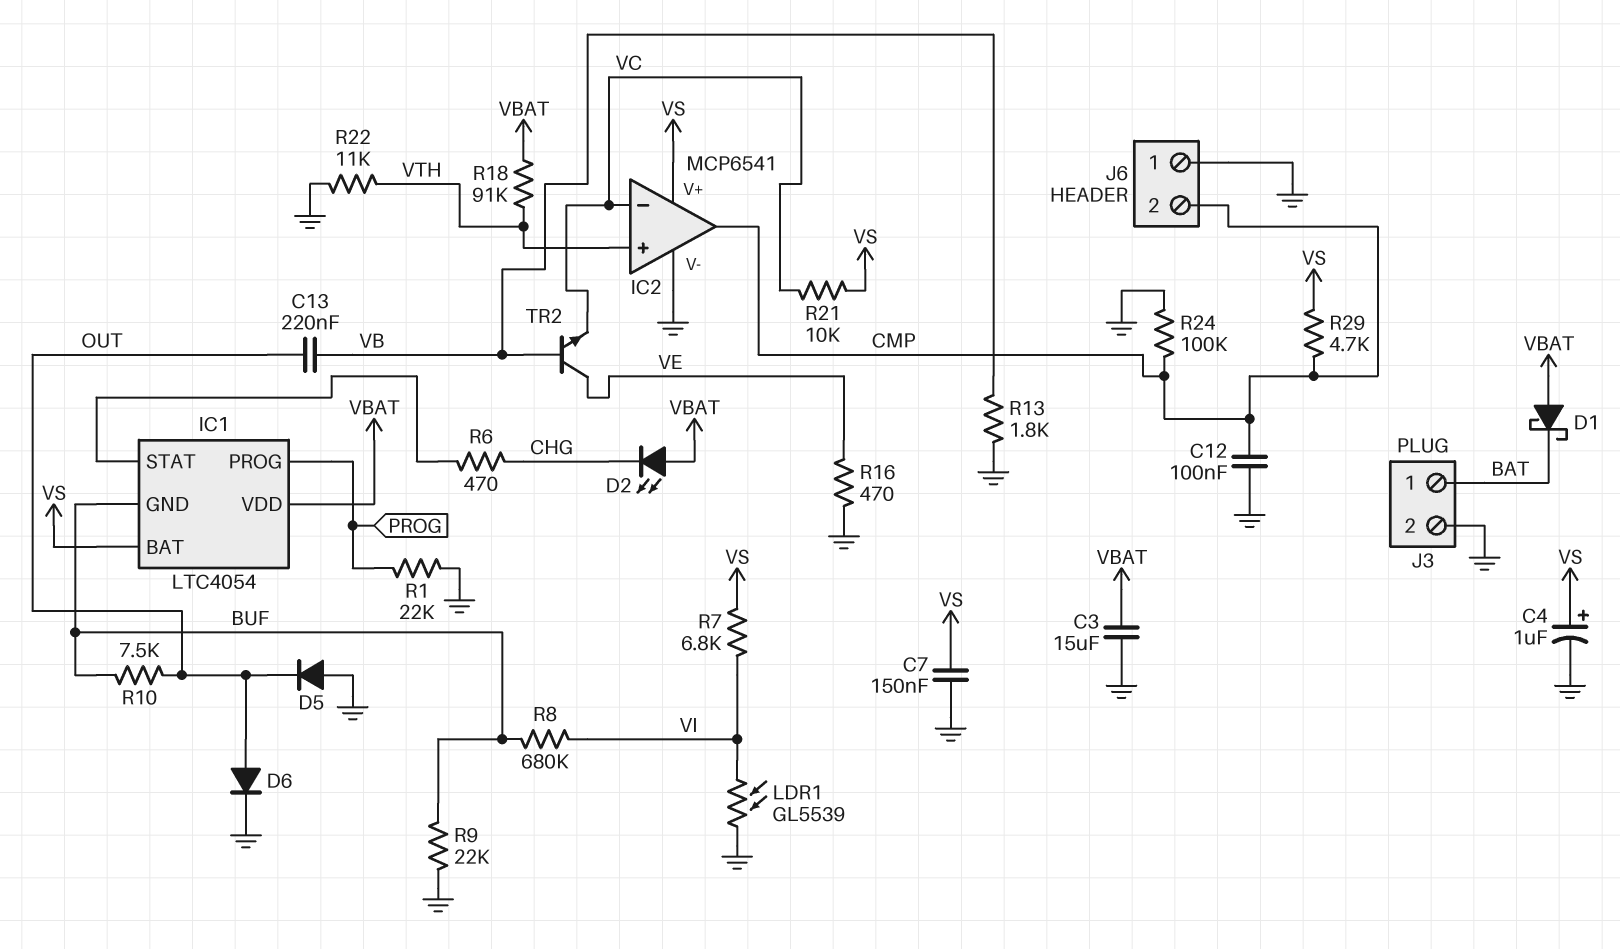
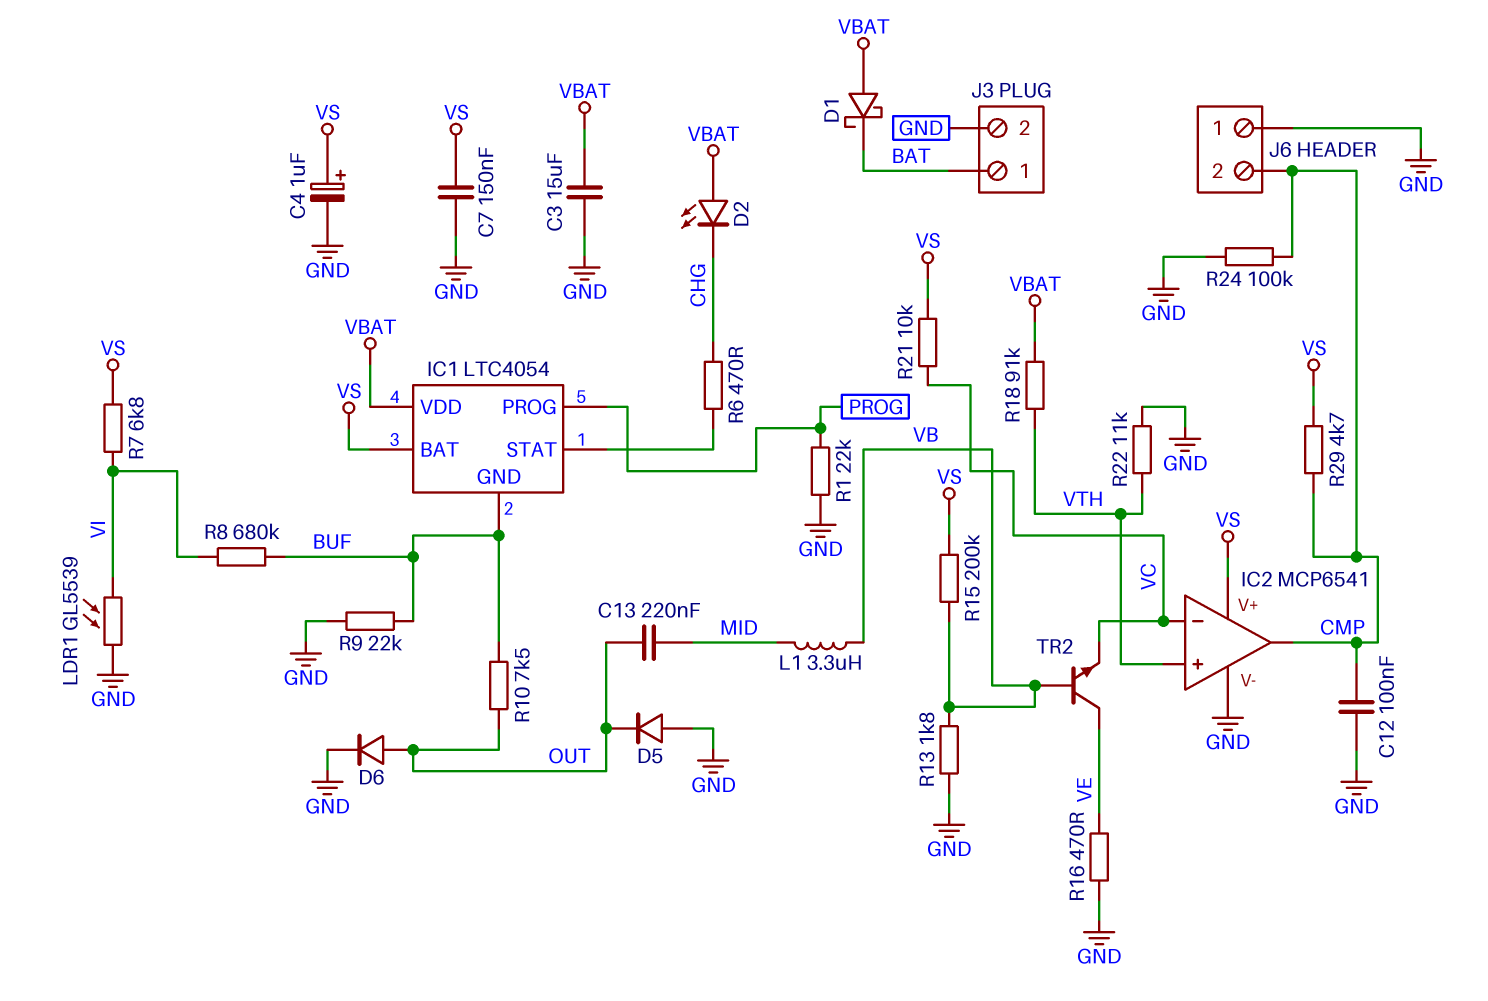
C13: 220nF (OUT, VB) -> 220nF (MID, OUT)
L1: none -> 3.3uH (MID, VB)
R15: none -> 200k (VB, VS)

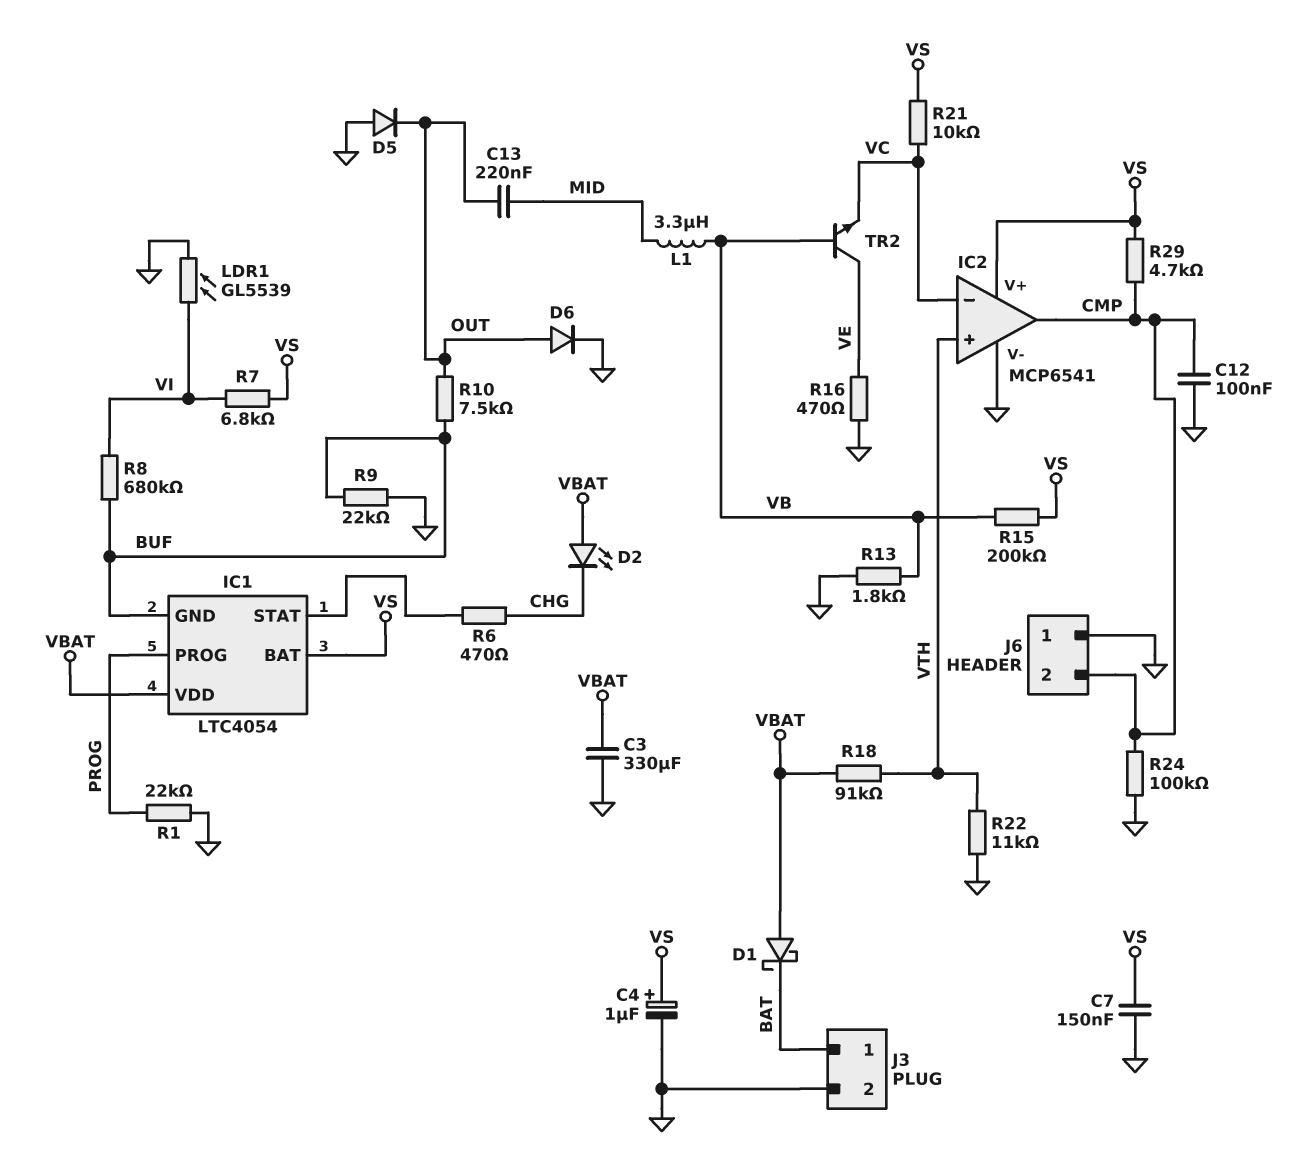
C3: 15uF (GND, VBAT) -> 330uF (GND, VBAT)

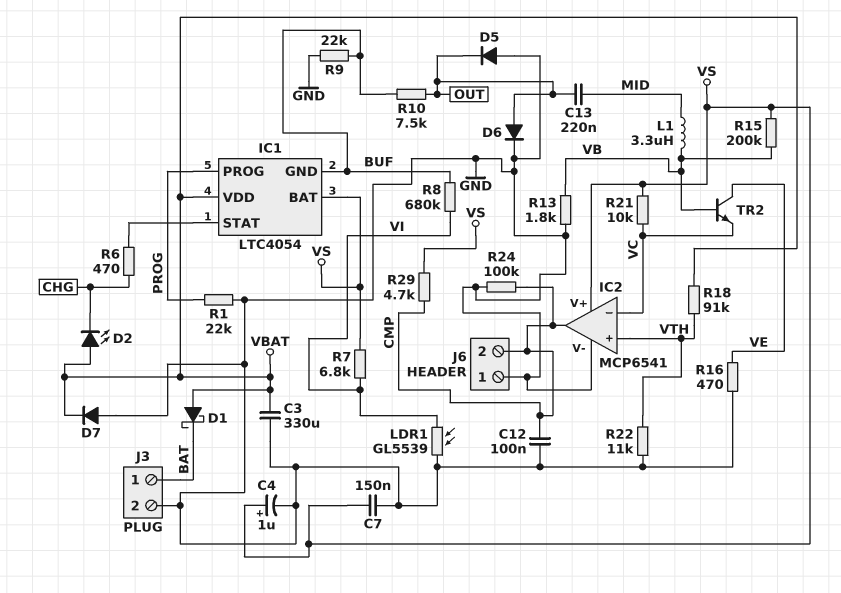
D7: none -> diode (A GND, K VBAT)

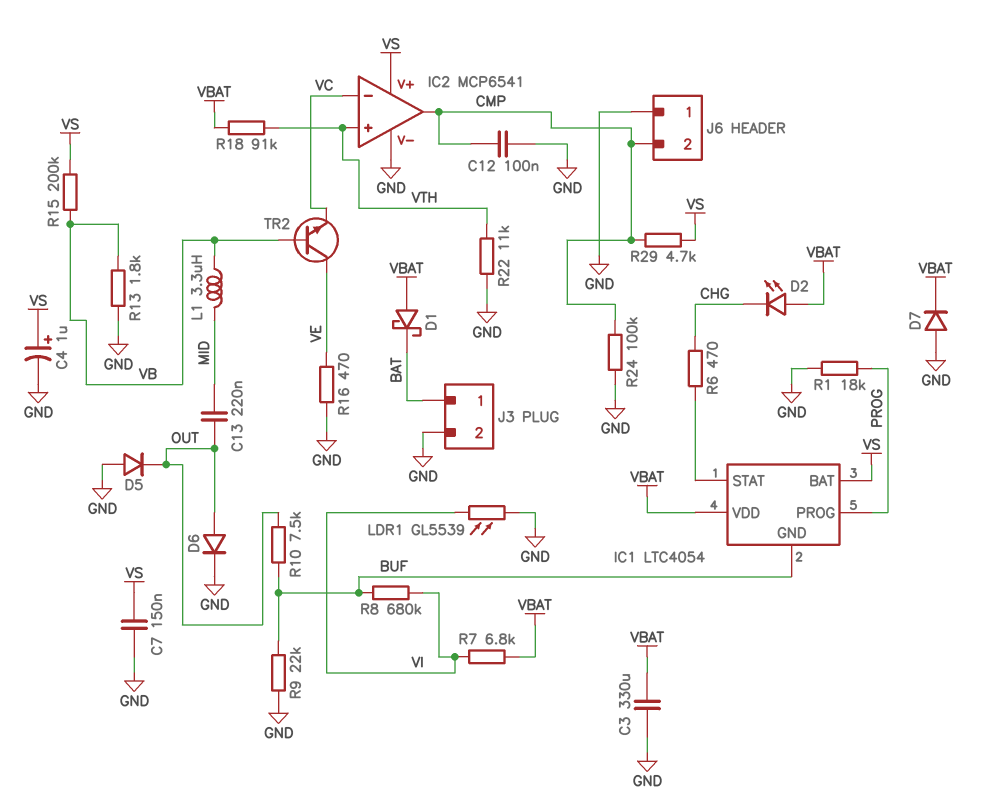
R1: 22k (GND, PROG) -> 18k (GND, PROG)
R7: 6.8k (VI, VS) -> 6.8k (VBAT, VI)
R21: 10k (VC, VS) -> none

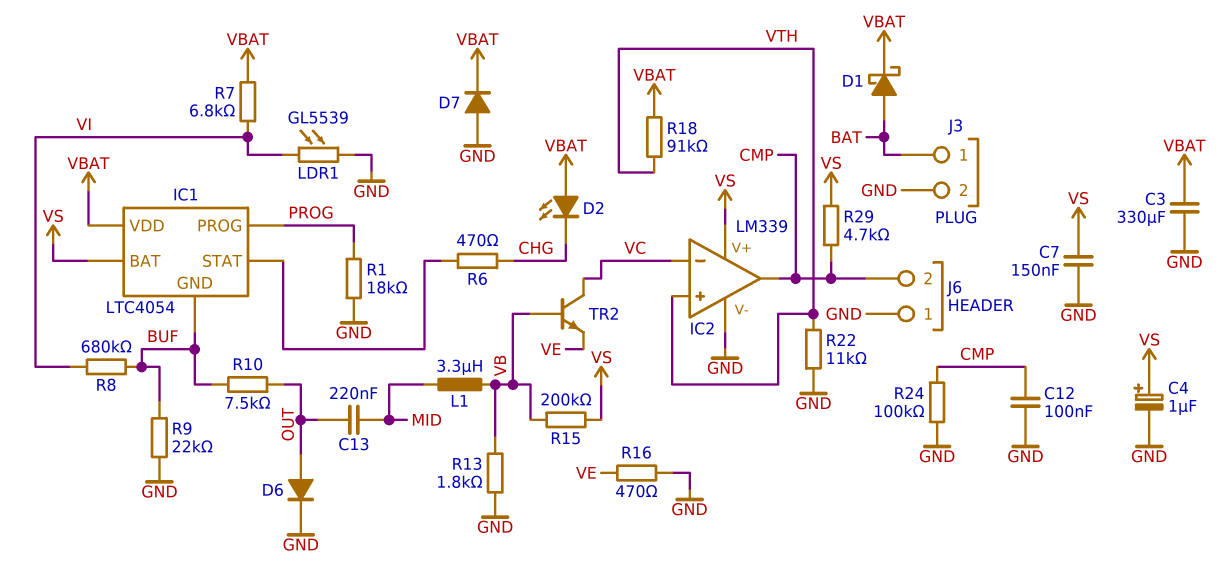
D1: schottky (A VBAT, K BAT) -> schottky (A BAT, K VBAT)
D5: diode (A GND, K OUT) -> none
IC2: MCP6541 -> LM339
TR2: NPN (B VB, C VE, E VC) -> NPN (B VB, C VC, E VE)

